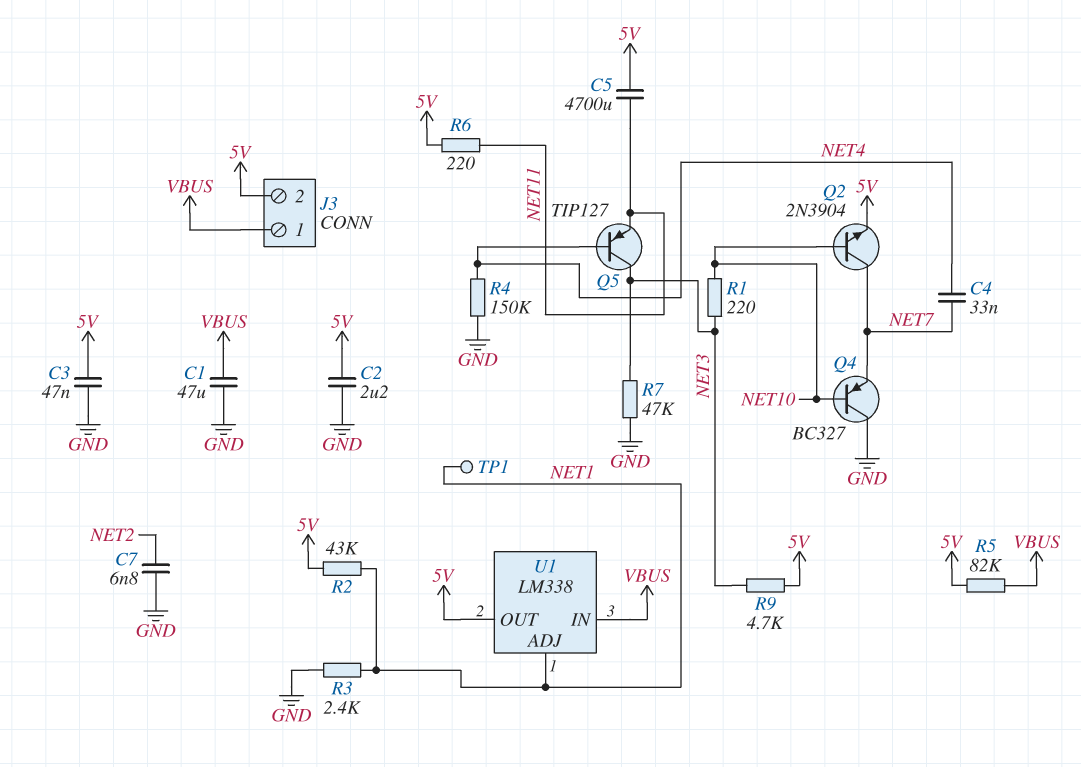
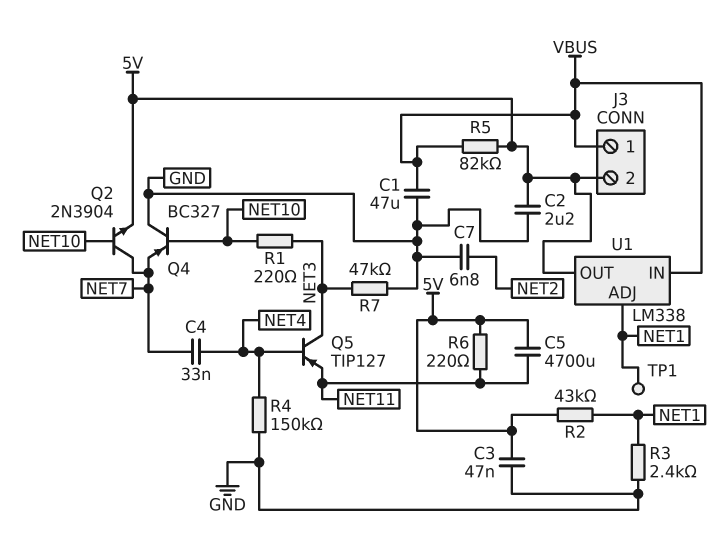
R9: 4.7k (5V, NET3) -> none

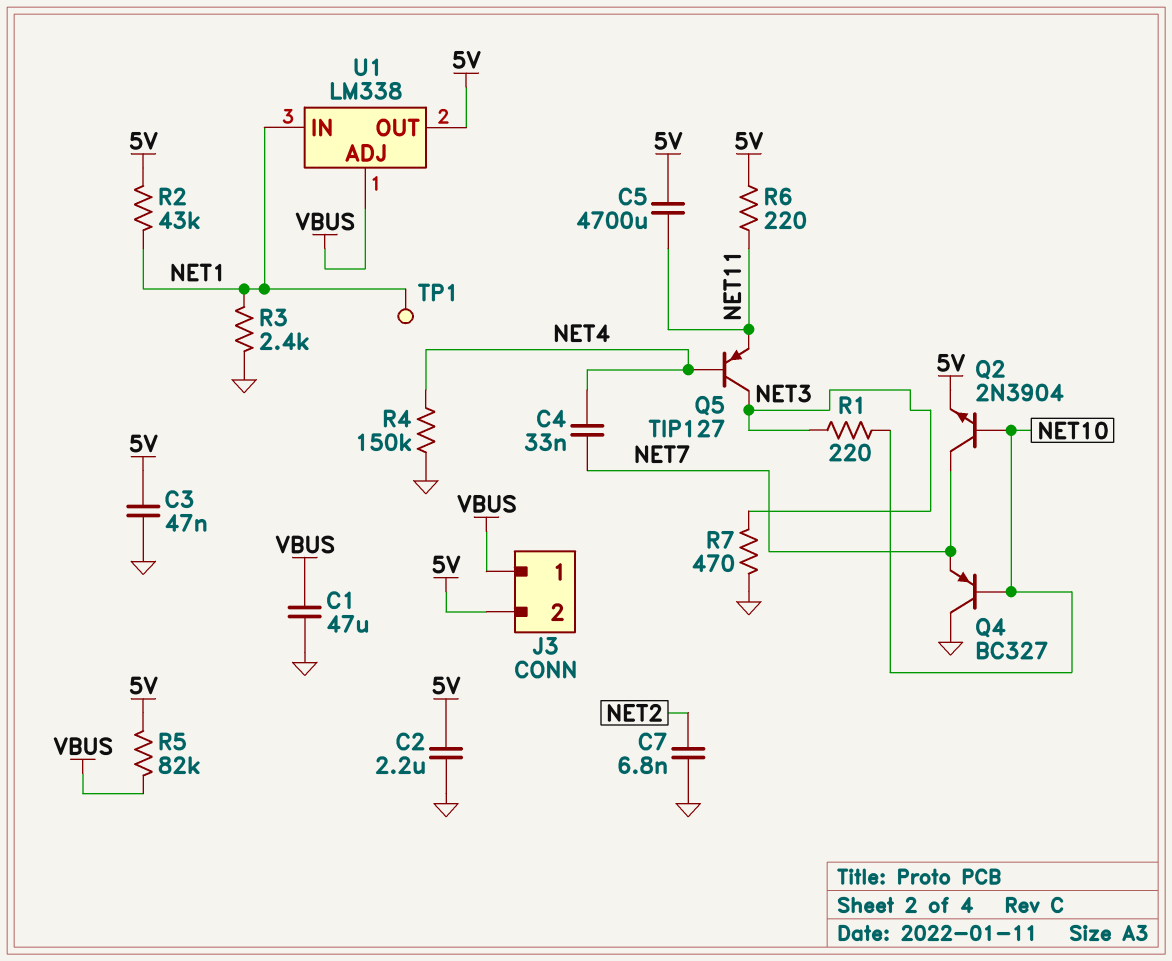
R7: 47k (GND, NET3) -> 470 (GND, NET3)
U1 pin ADJ: NET1 -> VBUS
U1 pin IN: VBUS -> NET1

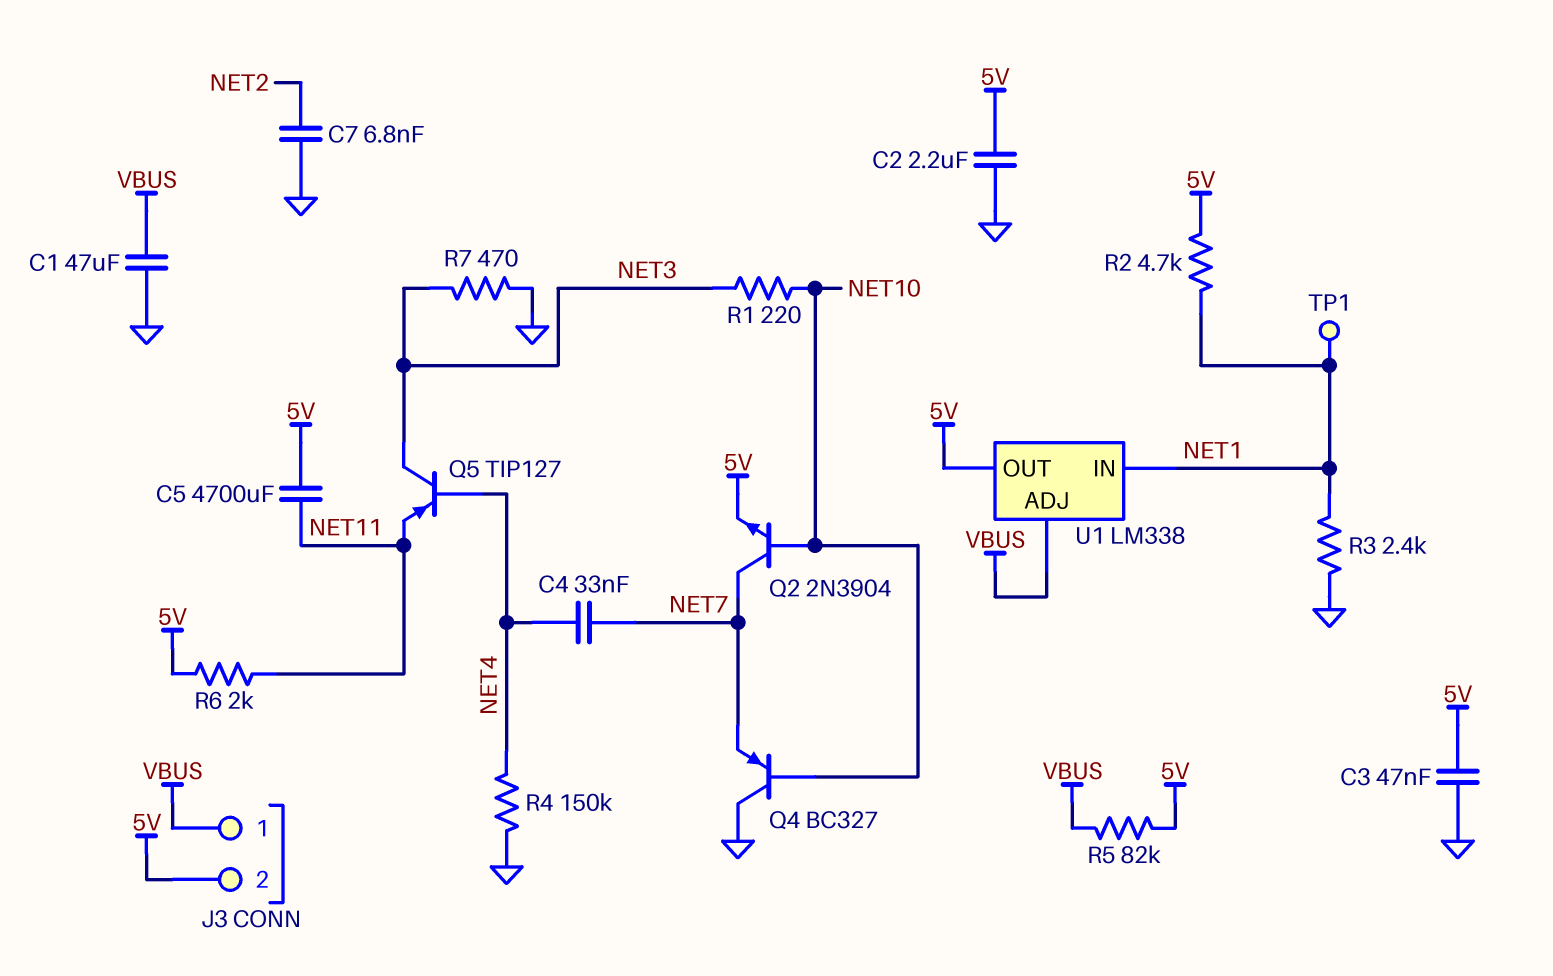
R2: 43k (5V, NET1) -> 4.7k (5V, NET1)
R6: 220 (5V, NET11) -> 2k (5V, NET11)

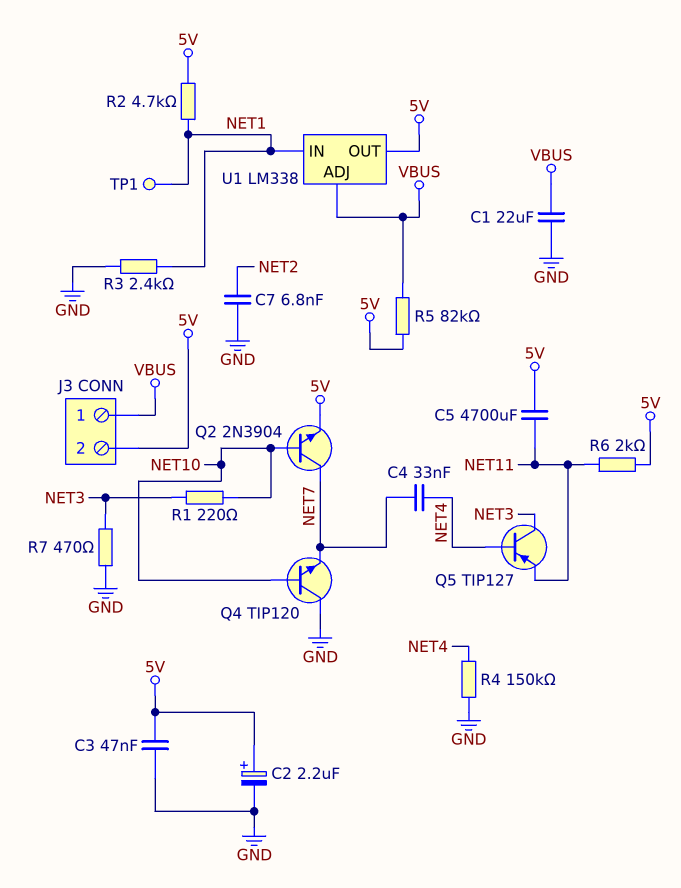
C1: 47uF (GND, VBUS) -> 22uF (GND, VBUS)
C2: 2.2uF (5V, GND) -> 2.2uF (plus 5V, minus GND)
Q4: PNP BC327 (B NET10, C GND, E NET7) -> NPN TIP120 (B NET10, C GND, E NET7)

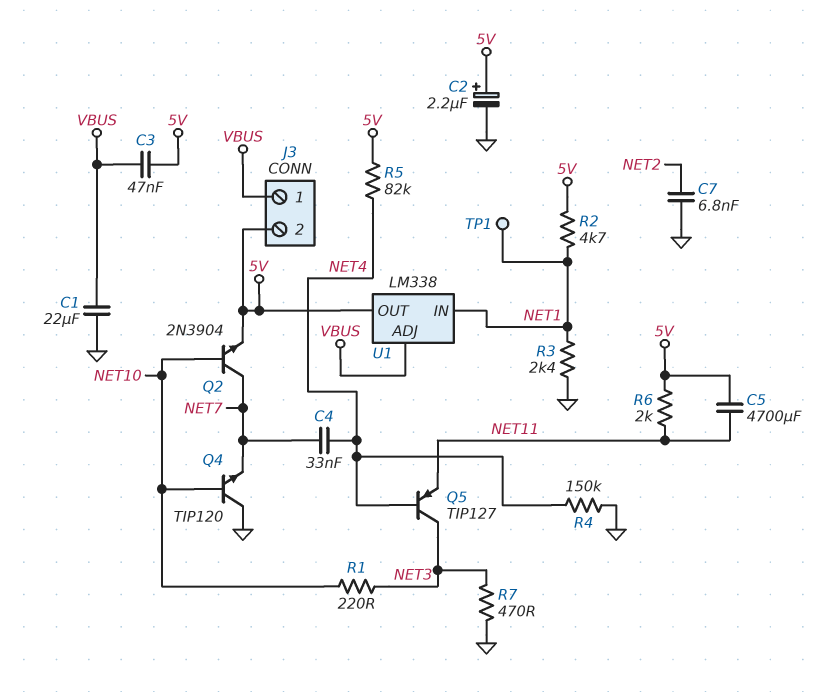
C3: 47nF (5V, GND) -> 47nF (5V, VBUS)
R5: 82k (5V, VBUS) -> 82k (5V, NET4)

